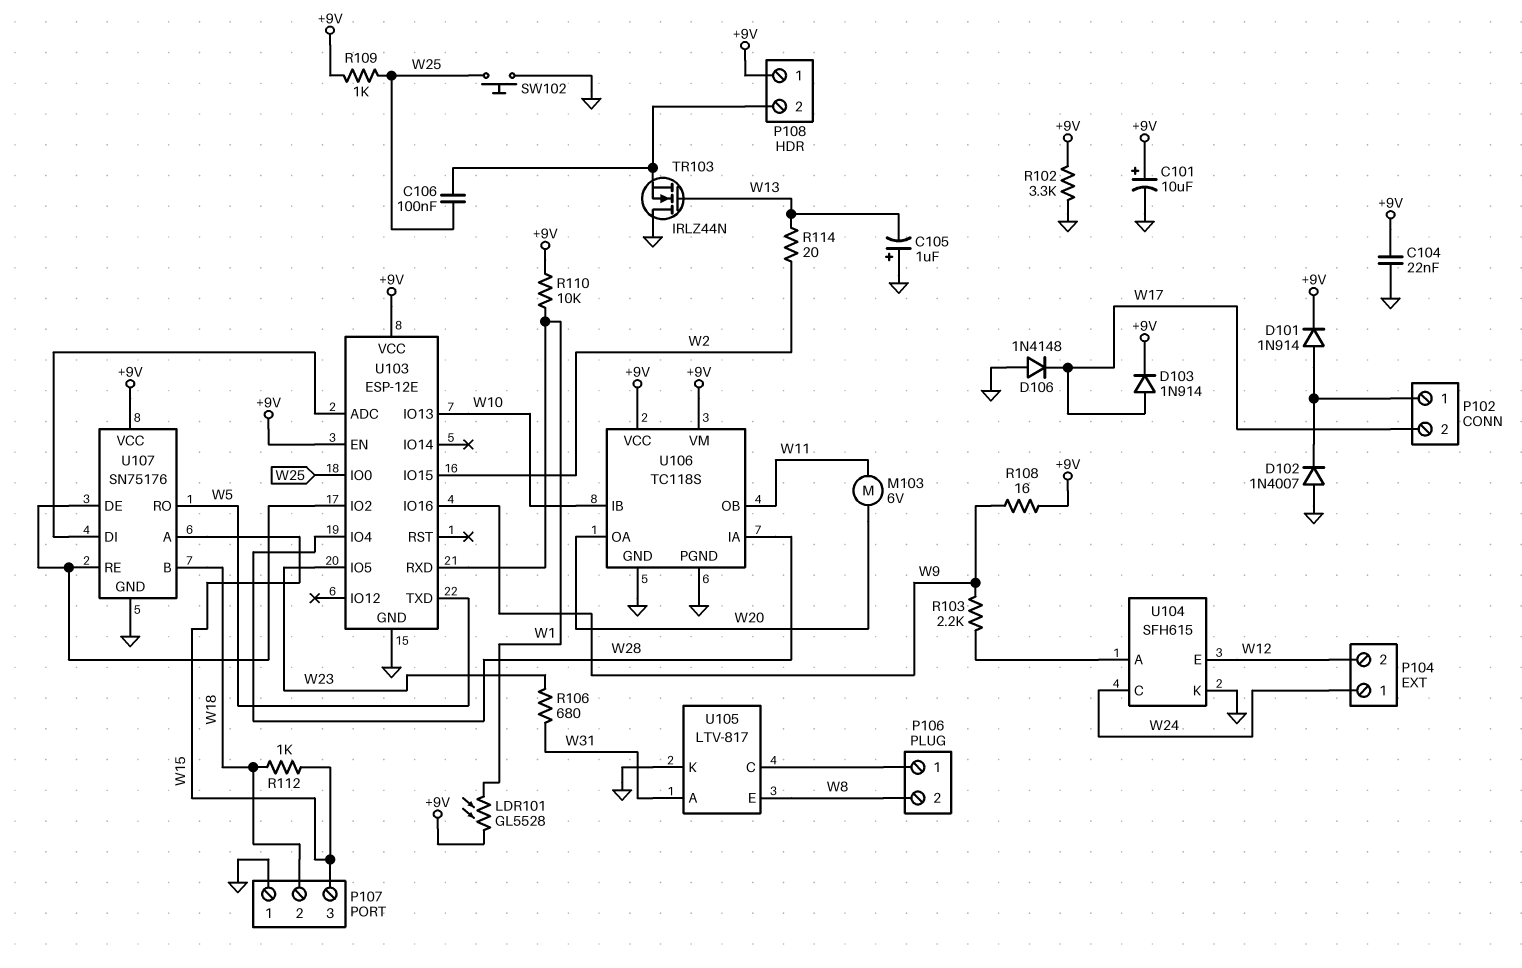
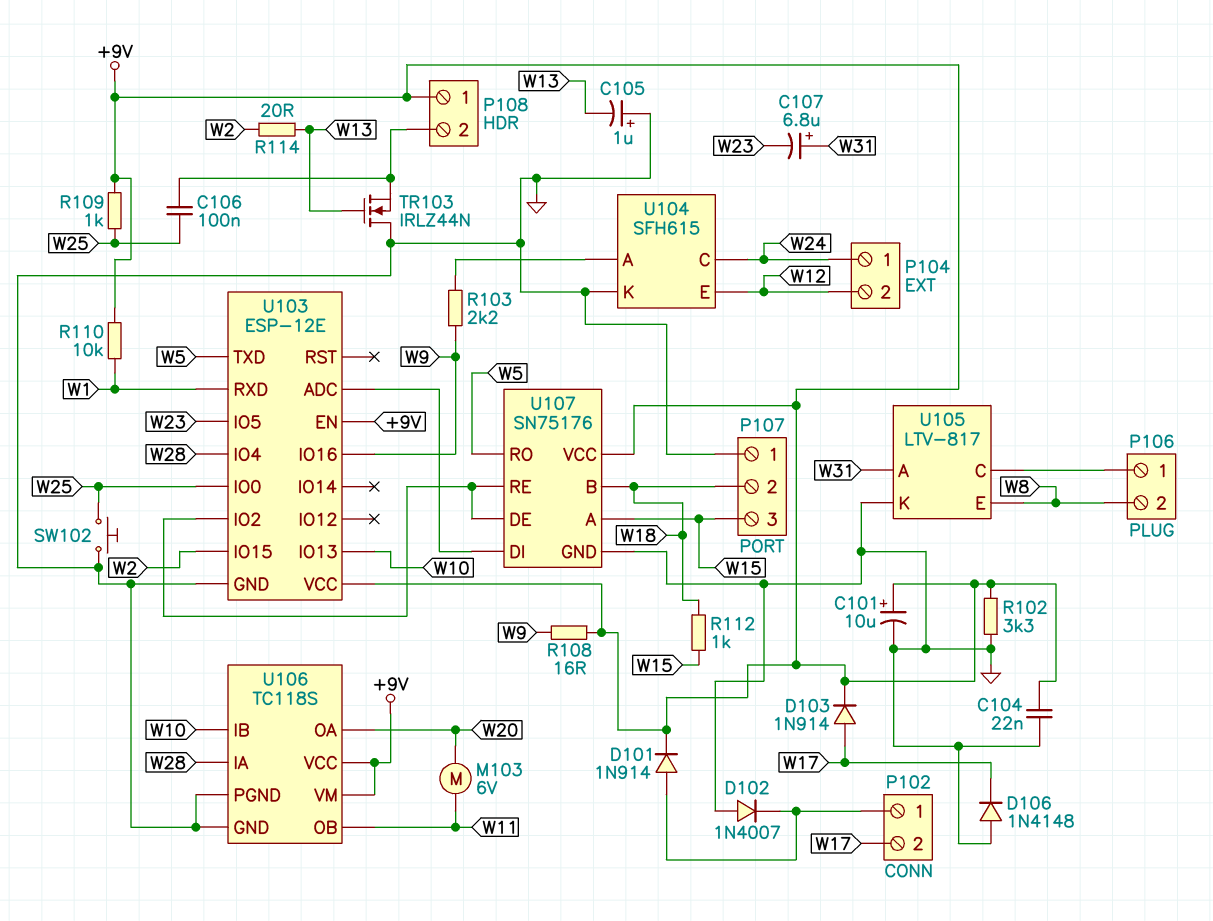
C107: none -> 6.8uF (plus W31, minus W23)
LDR101: GL5528 (+9V, W1) -> none
R106: 680 (W23, W31) -> none

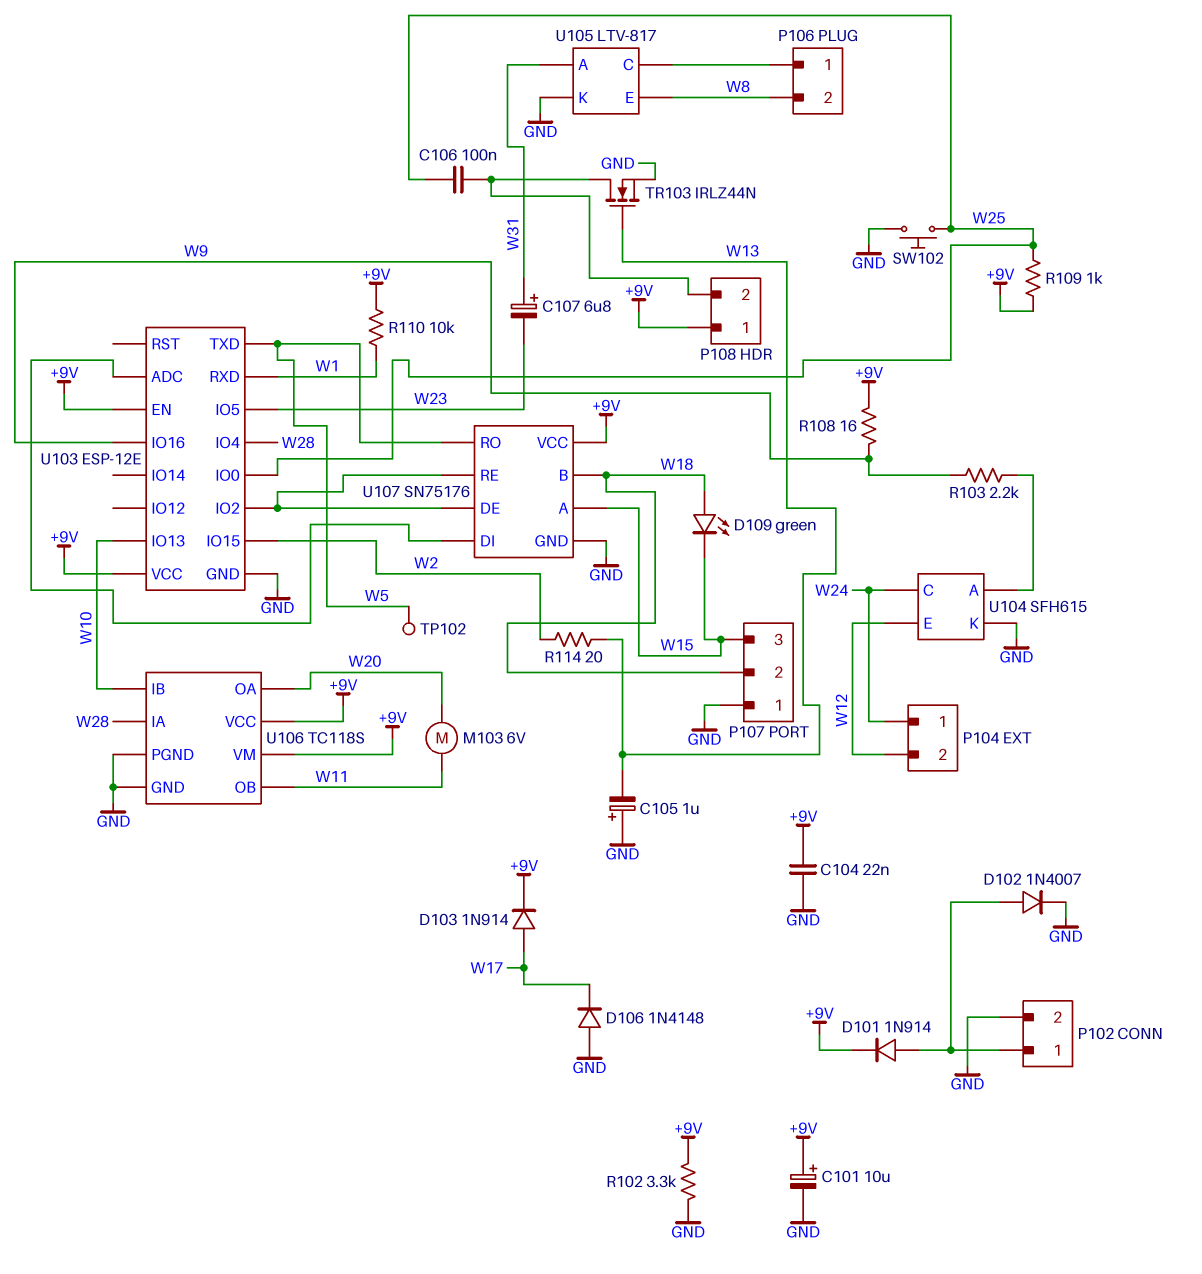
D102: diode 1N4007 (A GND, K P102/1) -> diode 1N4007 (A P102/1, K GND)
D109: none -> LED green (A W18, K W15)
P102 pin 2: W17 -> GND
R112: 1k (W15, W18) -> none
TP102: none -> test point (W5)
TR103: NMOS IRLZ44N (G W13, D GND, S P108/2) -> NMOS IRLZ44N (G W13, D P108/2, S GND)

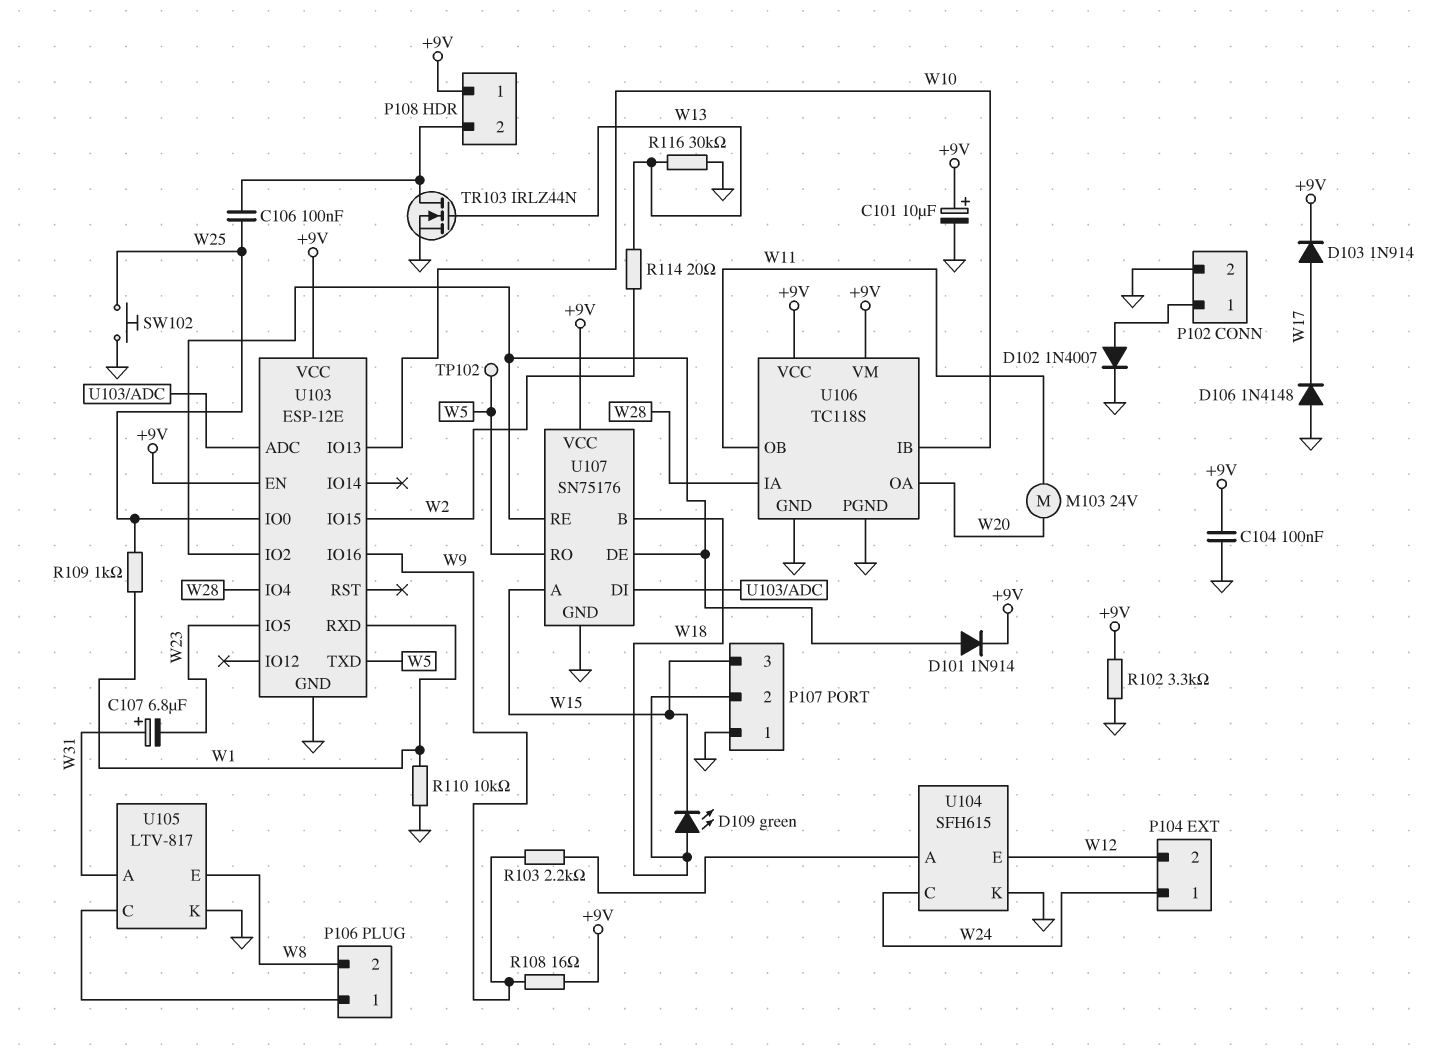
C104: 22nF (+9V, GND) -> 100nF (+9V, GND)
C105: 1uF (plus GND, minus W13) -> none
D101: diode 1N914 (A P102/1, K +9V) -> diode 1N914 (A U103/IO2, K +9V)
M103: motor 6V (W11, W20) -> motor 24V (W11, W20)
R109: 1k (+9V, W25) -> 1k (W1, W25)
R110: 10k (+9V, W1) -> 10k (GND, W1)
R116: none -> 30k (GND, W13)

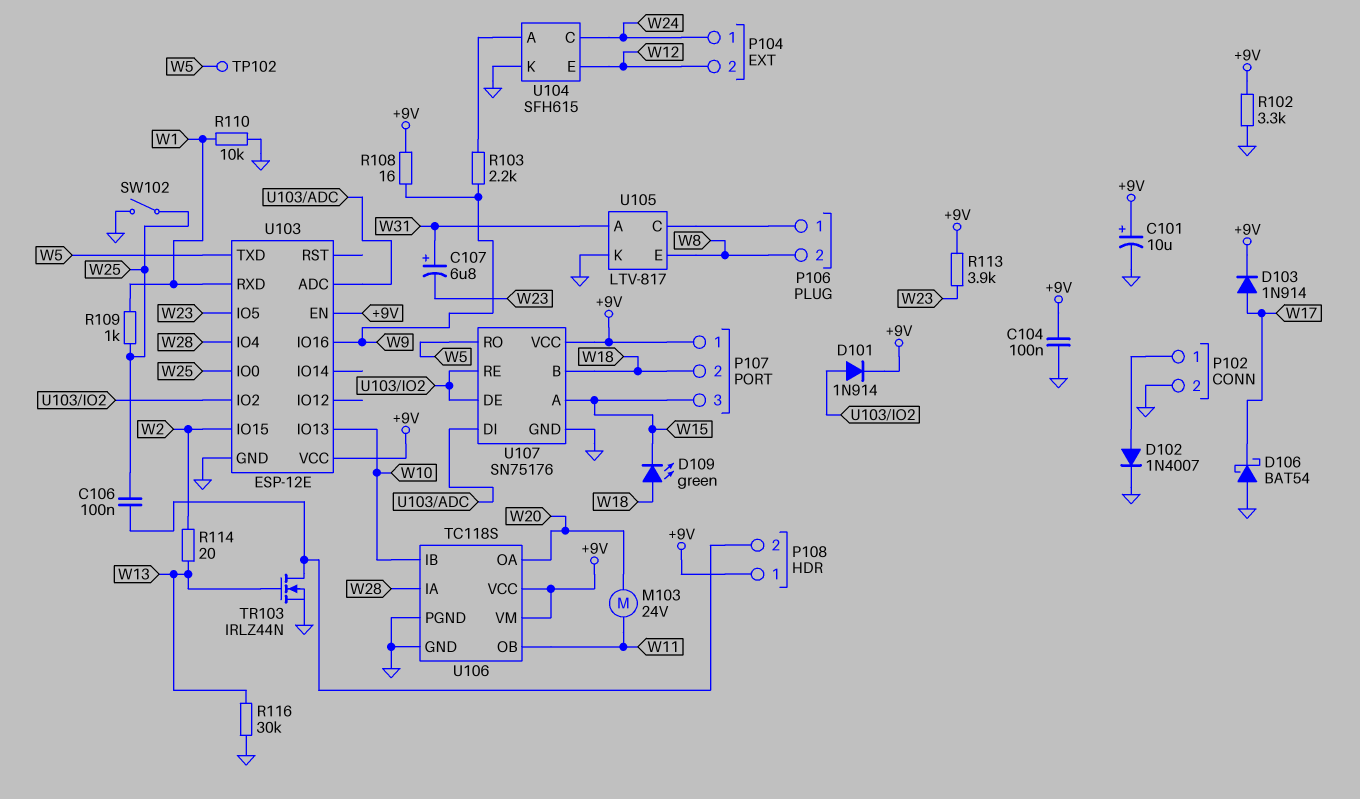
D106: diode 1N4148 (A GND, K W17) -> schottky BAT54 (A GND, K W17)
P107 pin 1: GND -> +9V
R113: none -> 3.9k (+9V, W23)
SW102: button (GND, W25) -> switch (GND, W25)

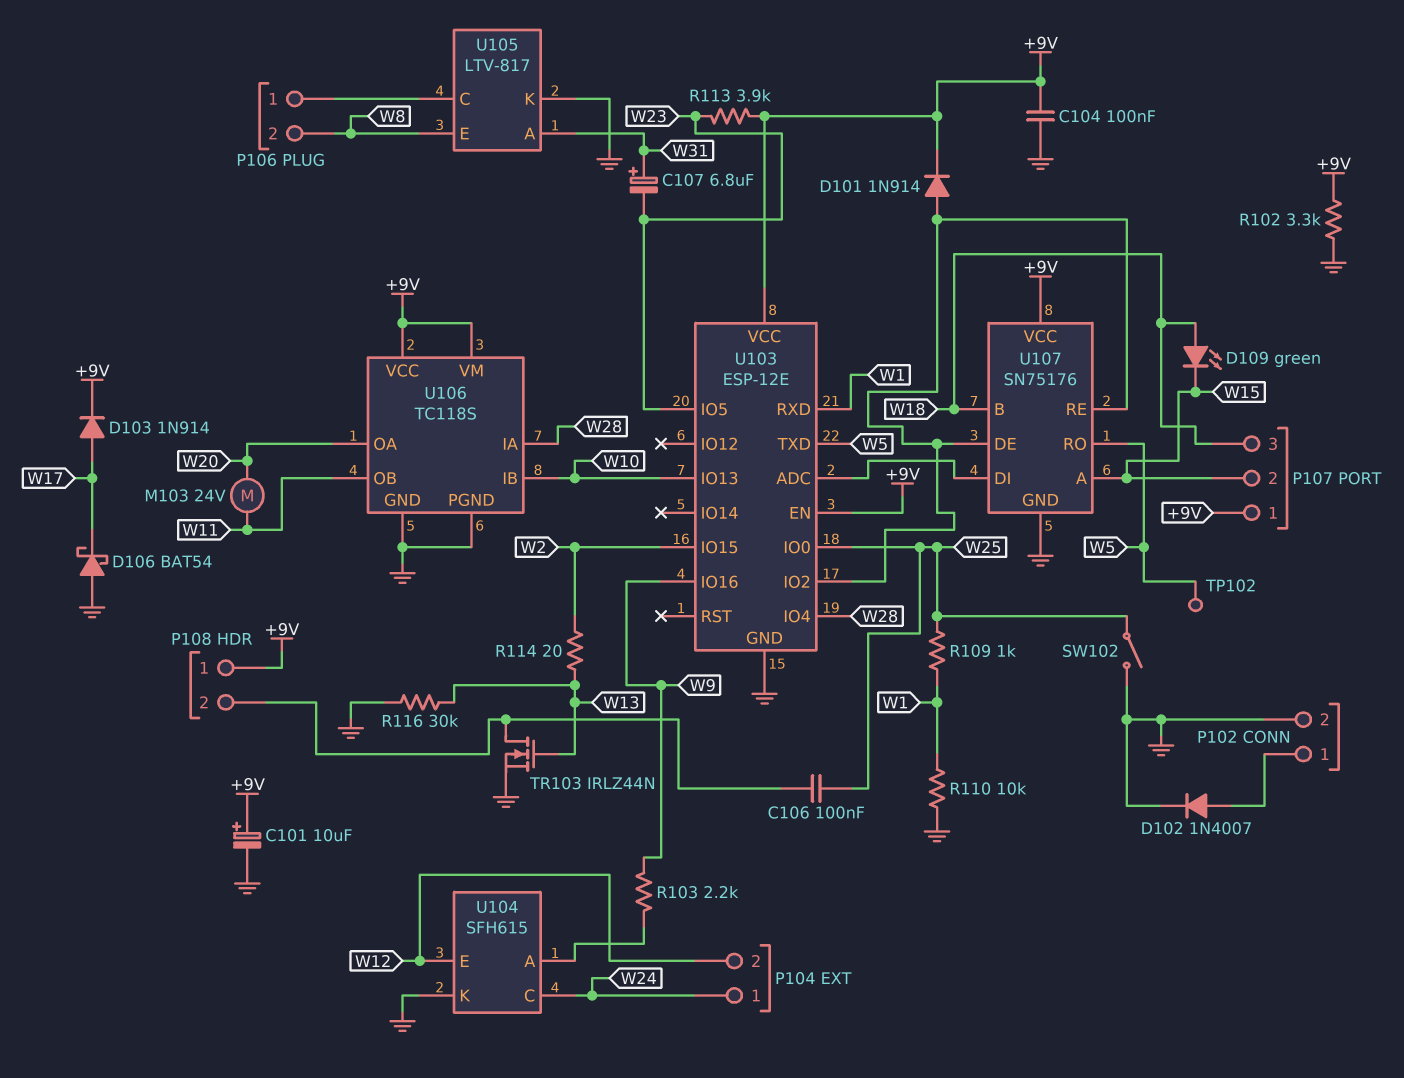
P107 pin 2: W18 -> W15
P107 pin 3: W15 -> W18
R108: 16 (+9V, W9) -> none

